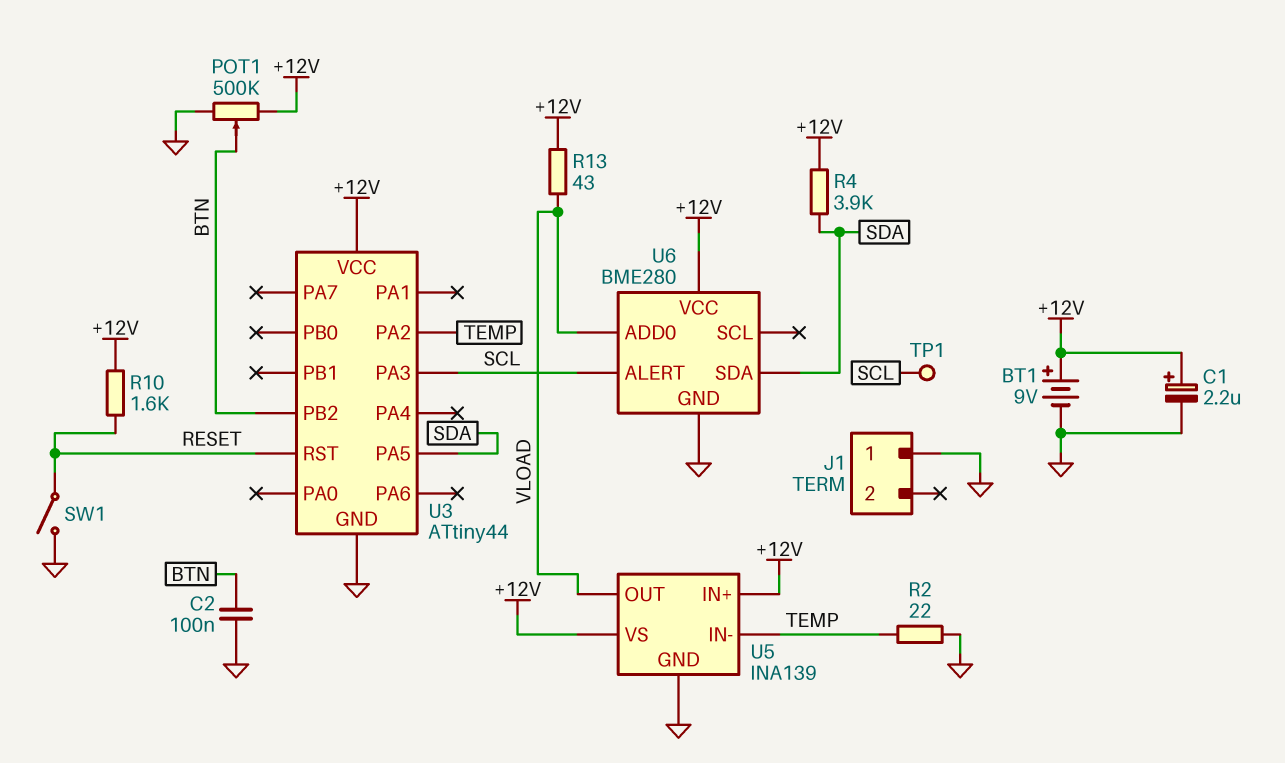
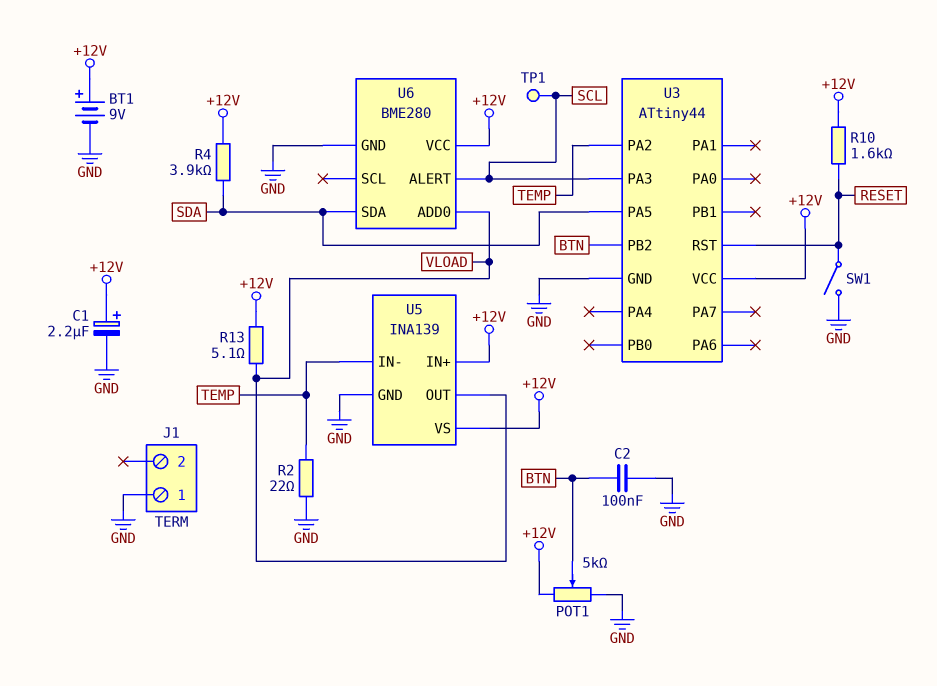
POT1: 500k (+12V, GND, wiper BTN) -> 5k (+12V, GND, wiper BTN)
R13: 43 (+12V, VLOAD) -> 5.1 (+12V, VLOAD)

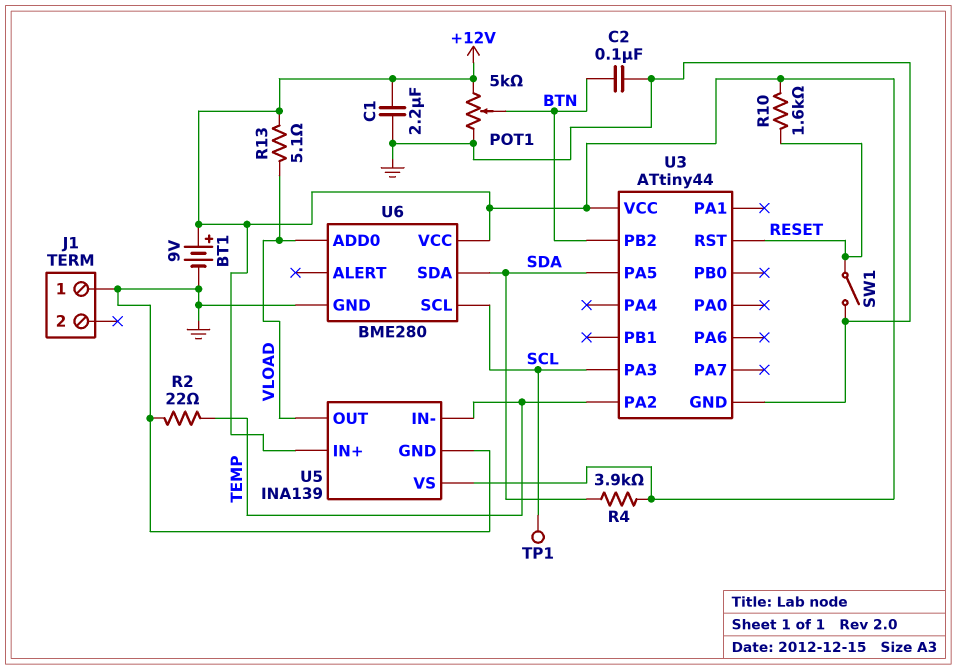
C1: 2.2uF (plus +12V, minus GND) -> 2.2uF (+12V, GND)
U6 pin ALERT: SCL -> none
U6 pin SCL: none -> SCL

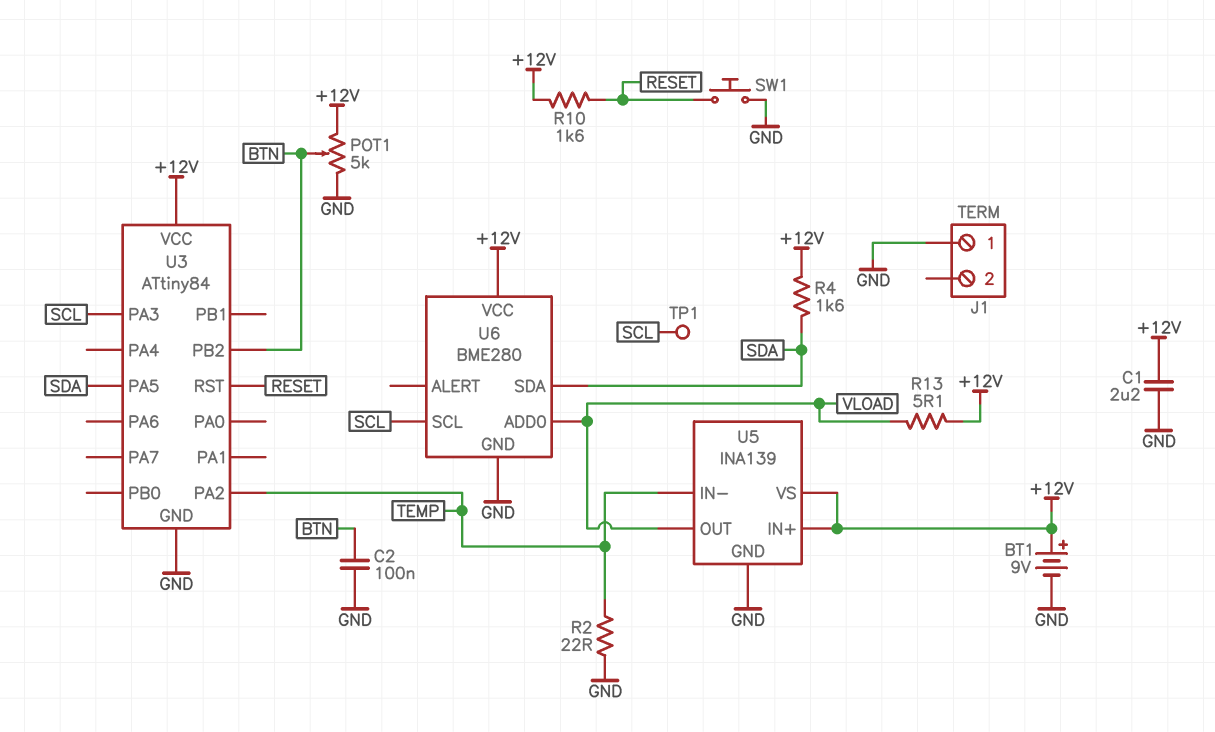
R4: 3.9k (+12V, SDA) -> 1.6k (+12V, SDA)
SW1: switch (GND, RESET) -> button (GND, RESET)
U3: ATtiny44 -> ATtiny84

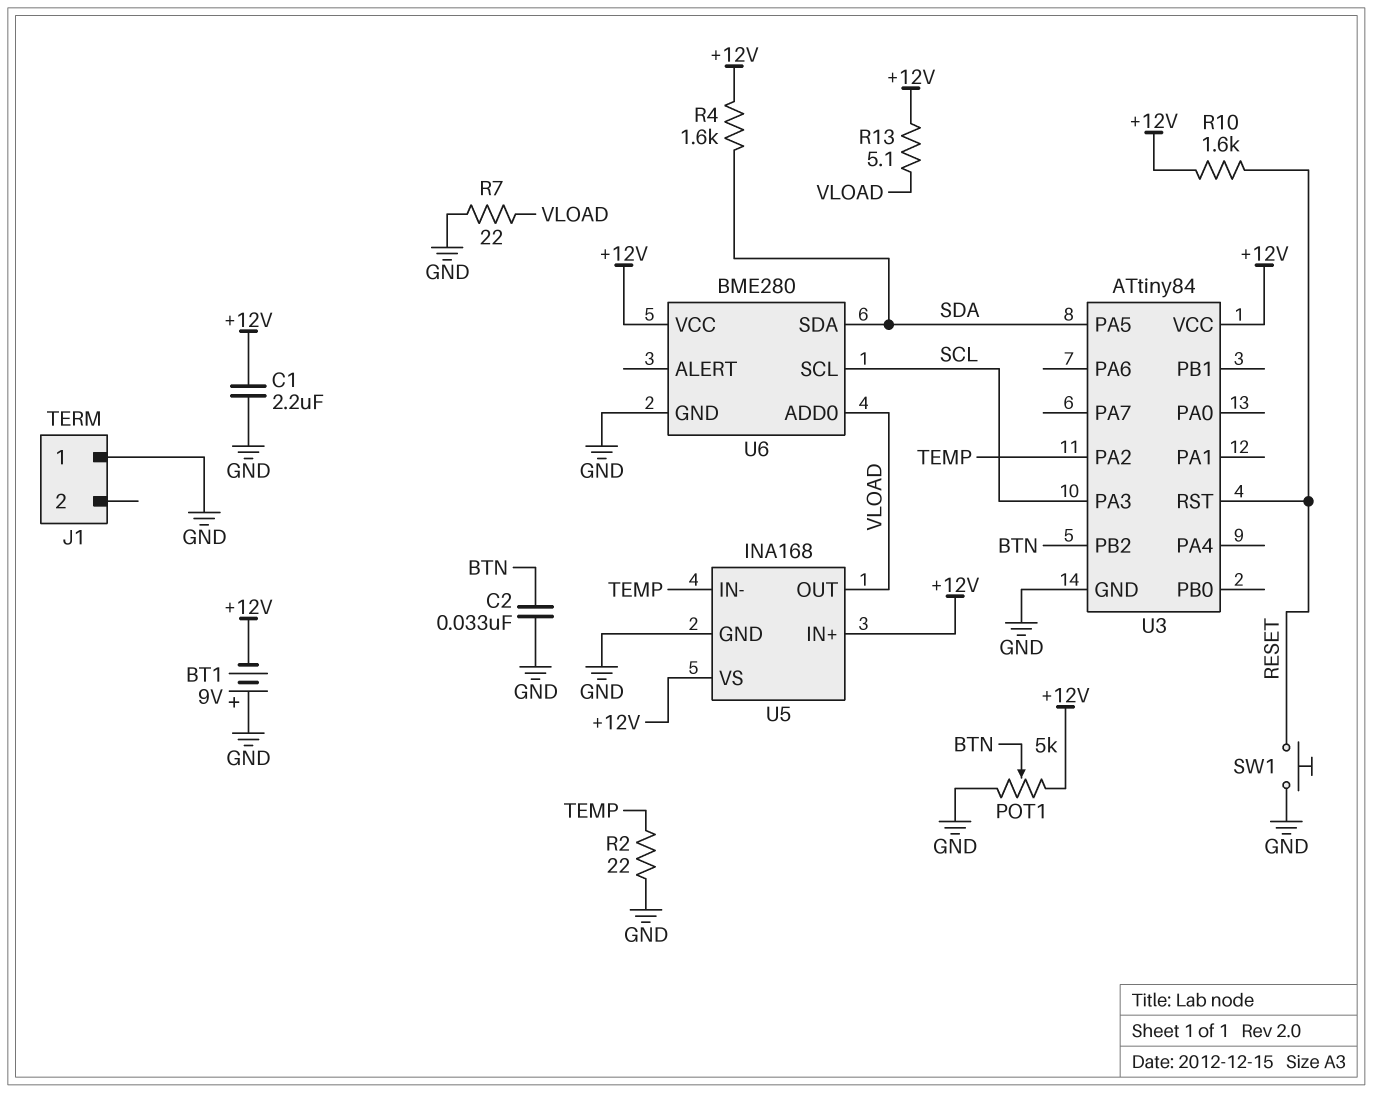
BT1: 9V (plus +12V, minus GND) -> 9V (plus GND, minus +12V)
C2: 100nF (BTN, GND) -> 33nF (BTN, GND)
R7: none -> 22 (GND, VLOAD)
TP1: test point (SCL) -> none
U5: INA139 -> INA168

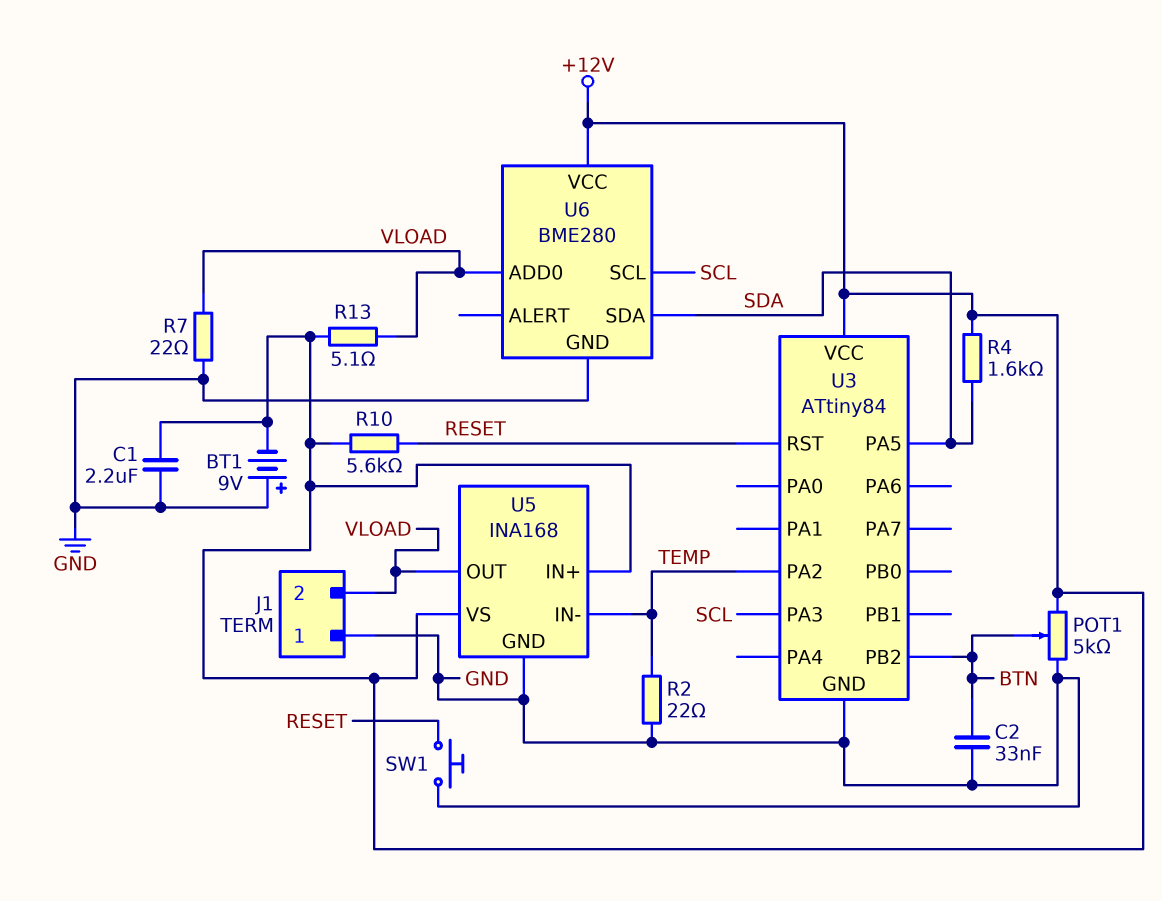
J1 pin 2: none -> VLOAD
R10: 1.6k (+12V, RESET) -> 5.6k (+12V, RESET)

